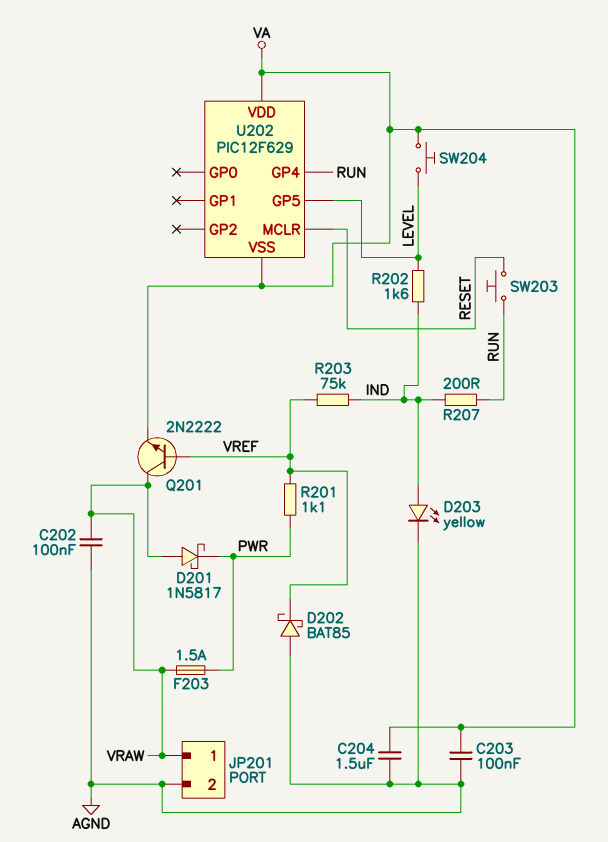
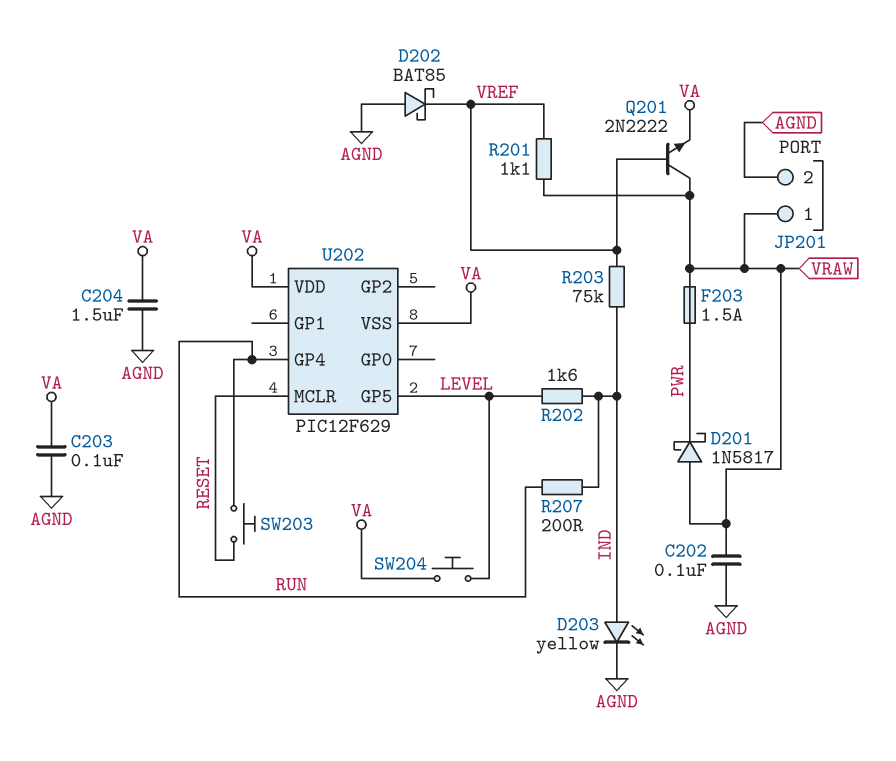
R201: 1.1k (PWR, VREF) -> 1.1k (VRAW, VREF)

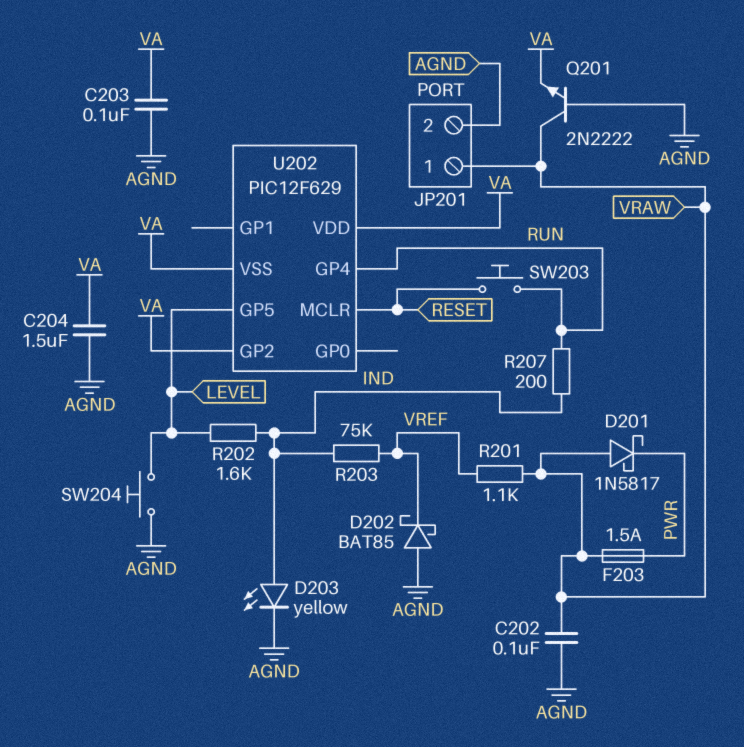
Q201: NPN 2N2222 (B VREF, C VRAW, E VA) -> NPN 2N2222 (B AGND, C VRAW, E VA)
SW204: button (LEVEL, VA) -> button (AGND, LEVEL)
U202 pin GP2: none -> VA

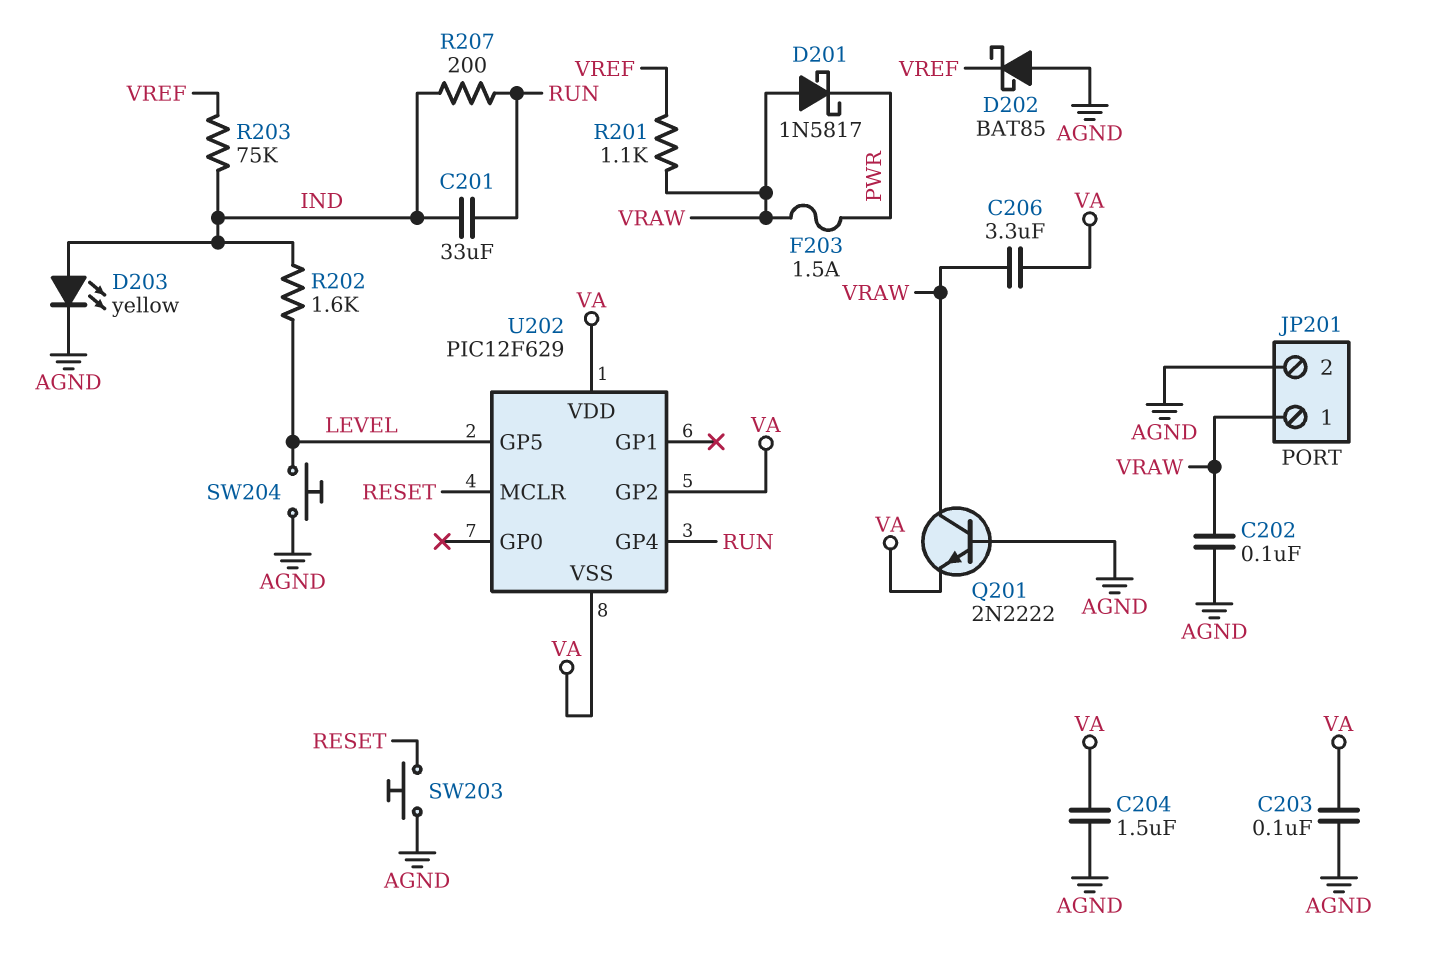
C201: none -> 33uF (IND, RUN)
C206: none -> 3.3uF (VA, VRAW)
SW203: button (RESET, RUN) -> button (AGND, RESET)

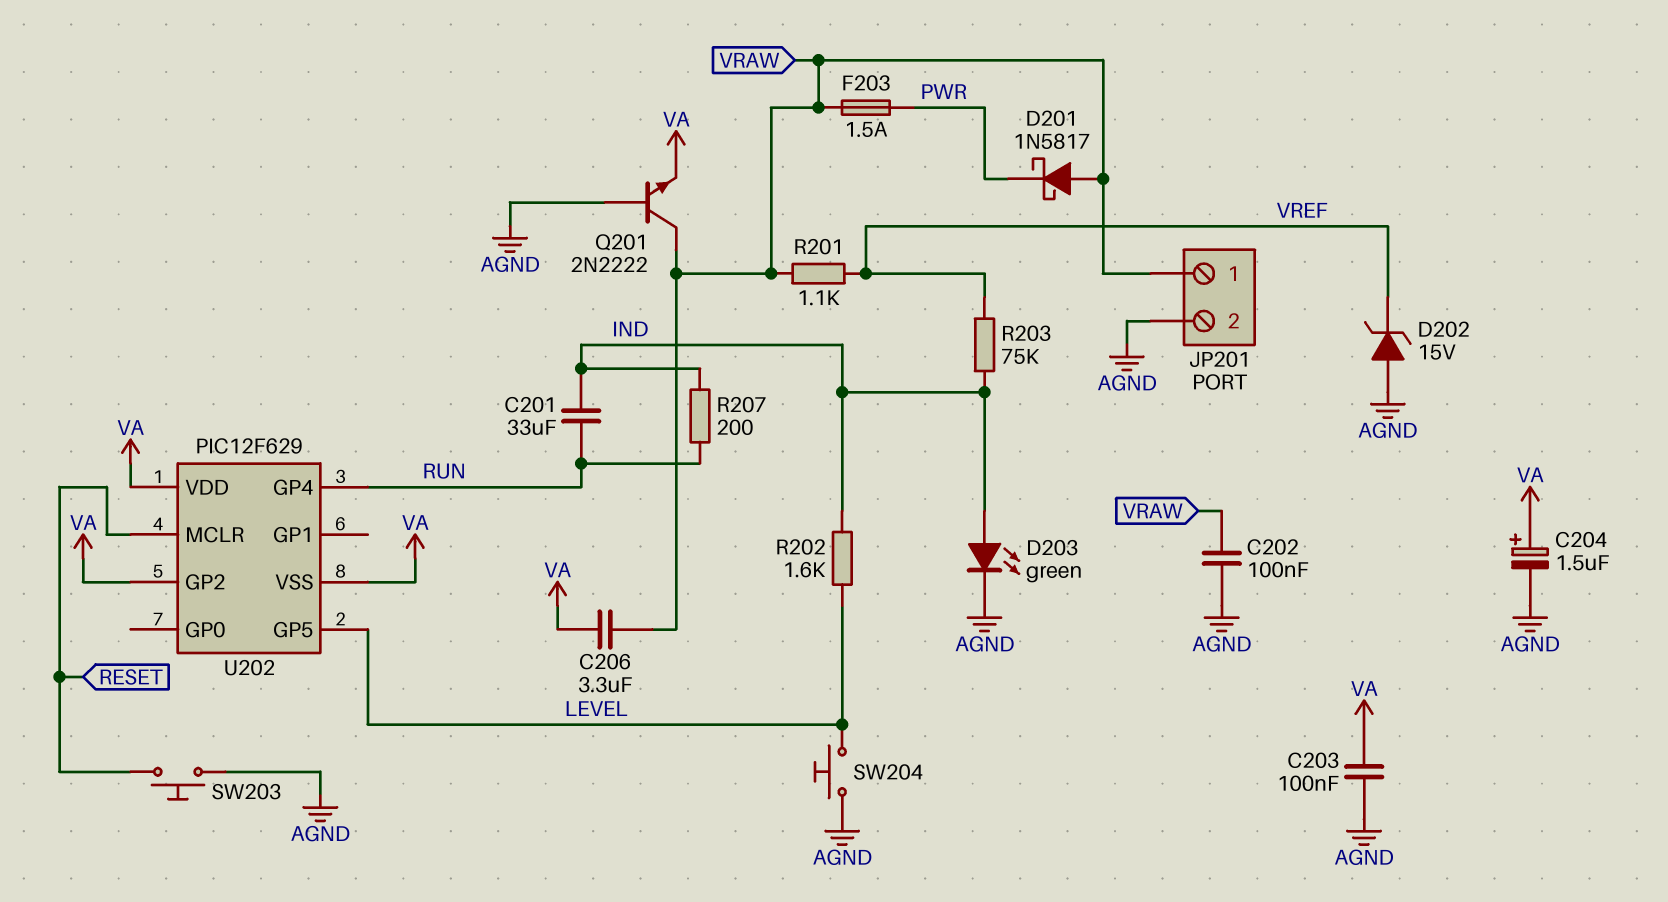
C204: 1.5uF (AGND, VA) -> 1.5uF (plus VA, minus AGND)
D202: schottky BAT85 (A AGND, K VREF) -> zener 15V (A AGND, K VREF)
D203: LED yellow (A IND, K AGND) -> LED green (A IND, K AGND)

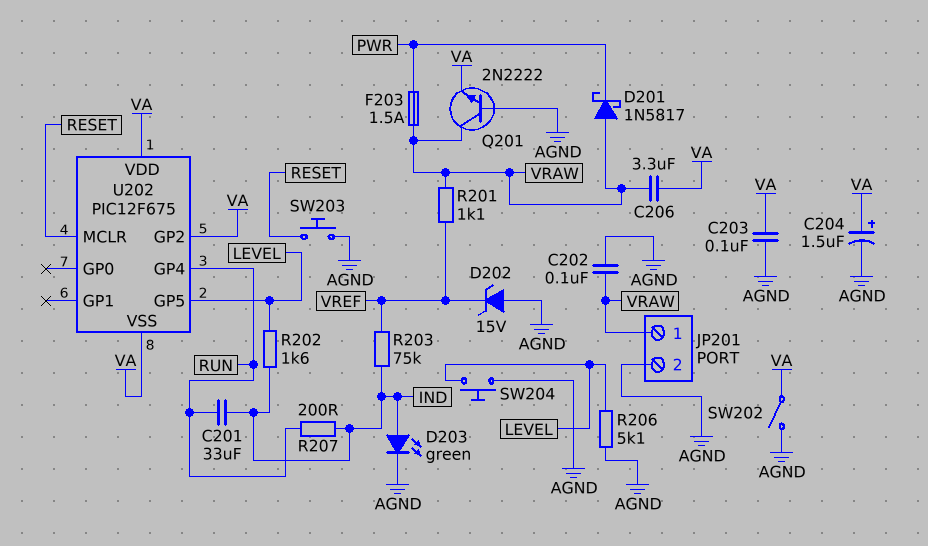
R206: none -> 5.1k (AGND, LEVEL)
SW202: none -> switch (AGND, VA)
U202: PIC12F629 -> PIC12F675

